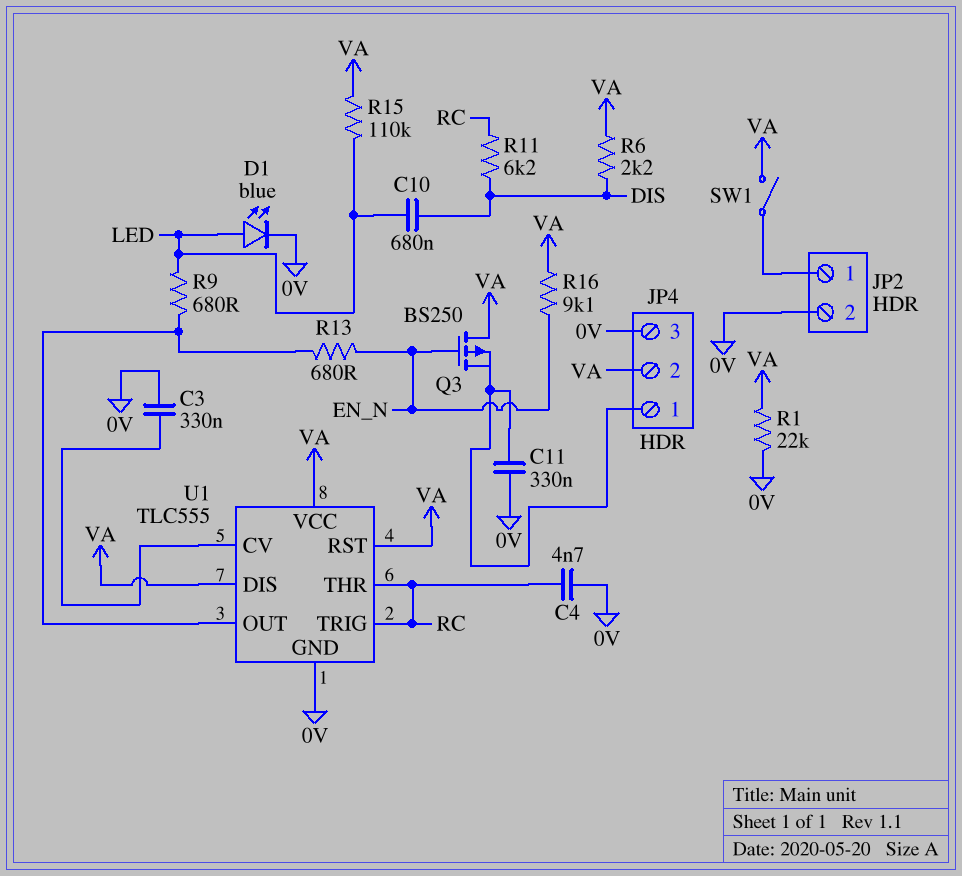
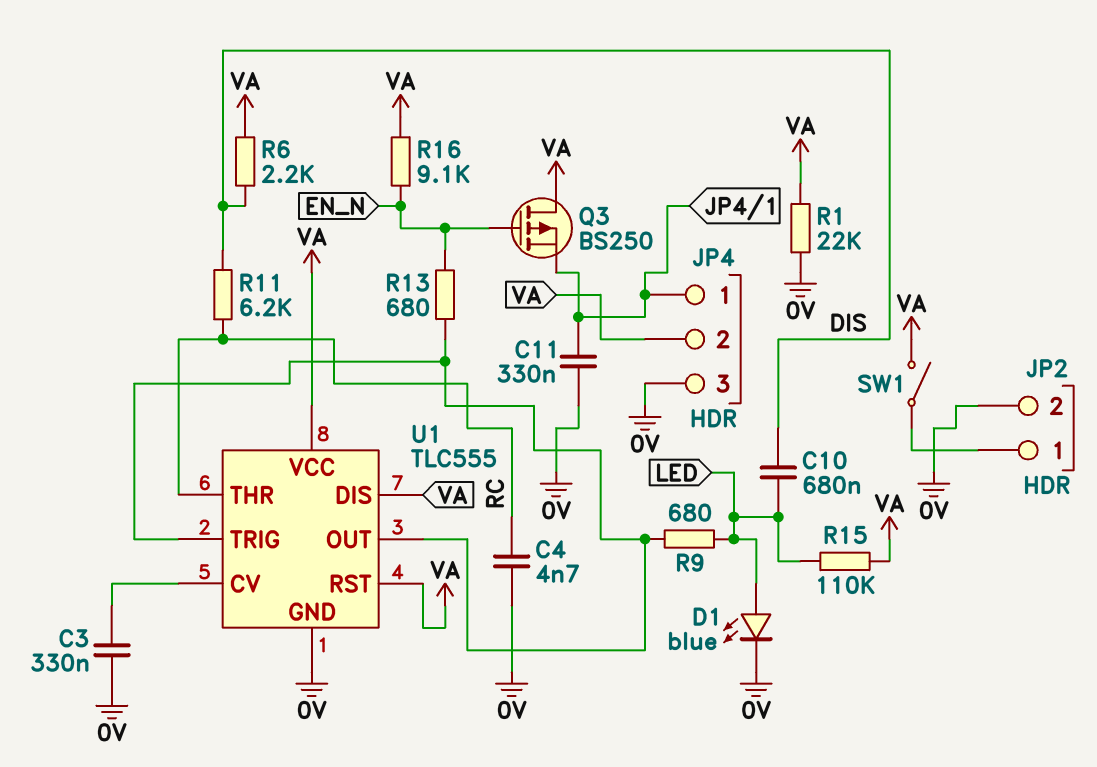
U1 pin TRIG: RC -> U1/OUT

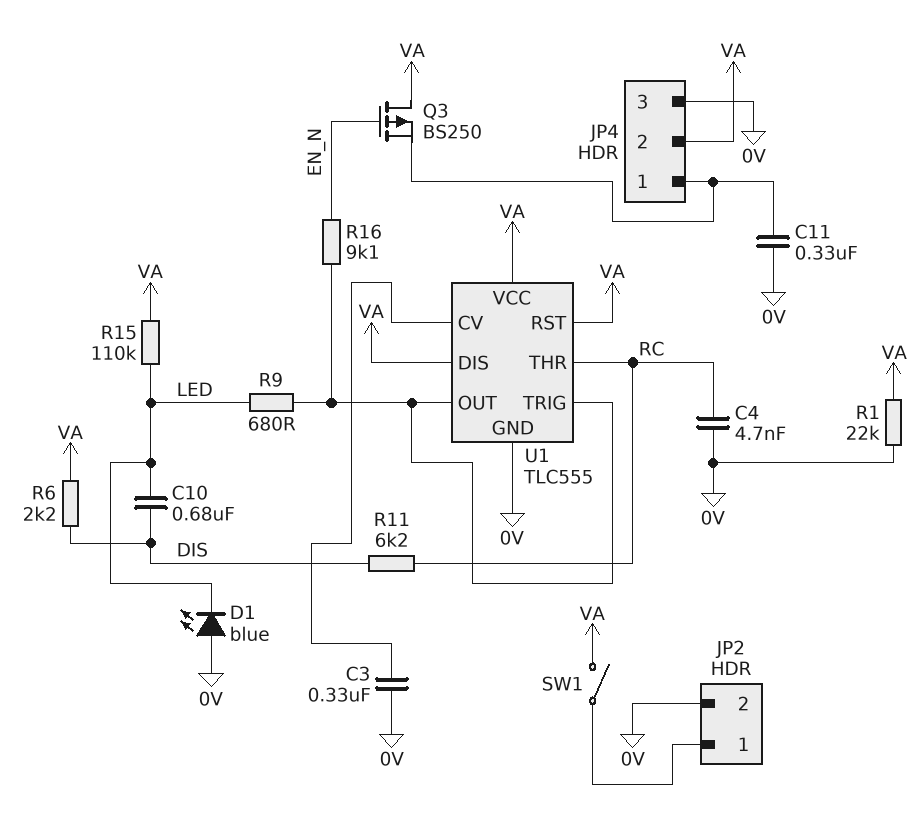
D1: LED blue (A LED, K 0V) -> LED blue (A 0V, K LED)
R13: 680 (EN_N, U1/OUT) -> none
R16: 9.1k (EN_N, VA) -> 9.1k (EN_N, U1/OUT)

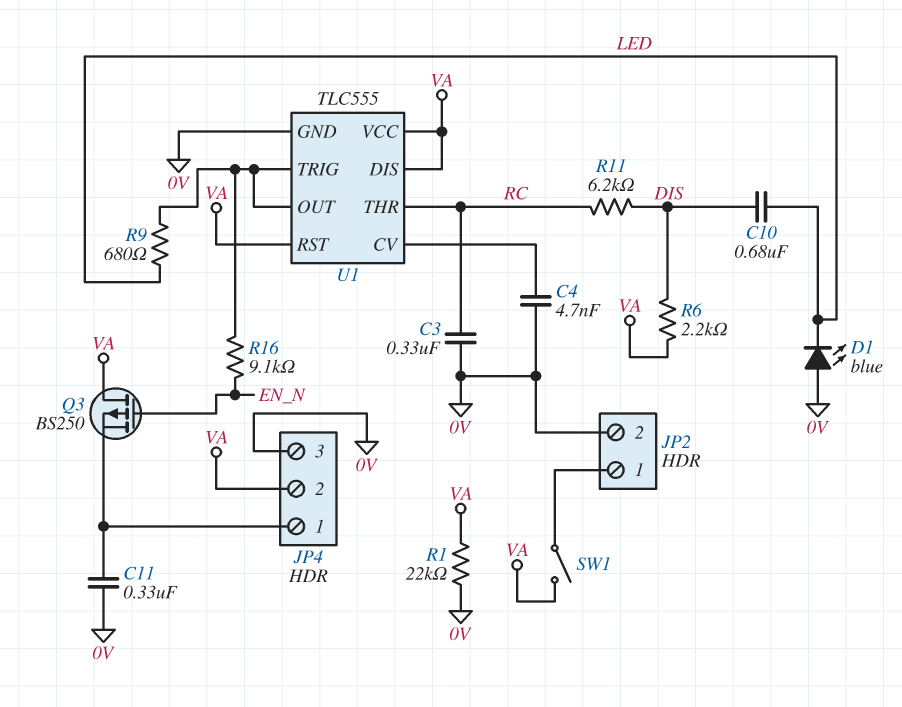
C3: 330nF (0V, U1/CV) -> 330nF (0V, RC)
C4: 4.7nF (0V, RC) -> 4.7nF (0V, U1/CV)
R15: 110k (LED, VA) -> none

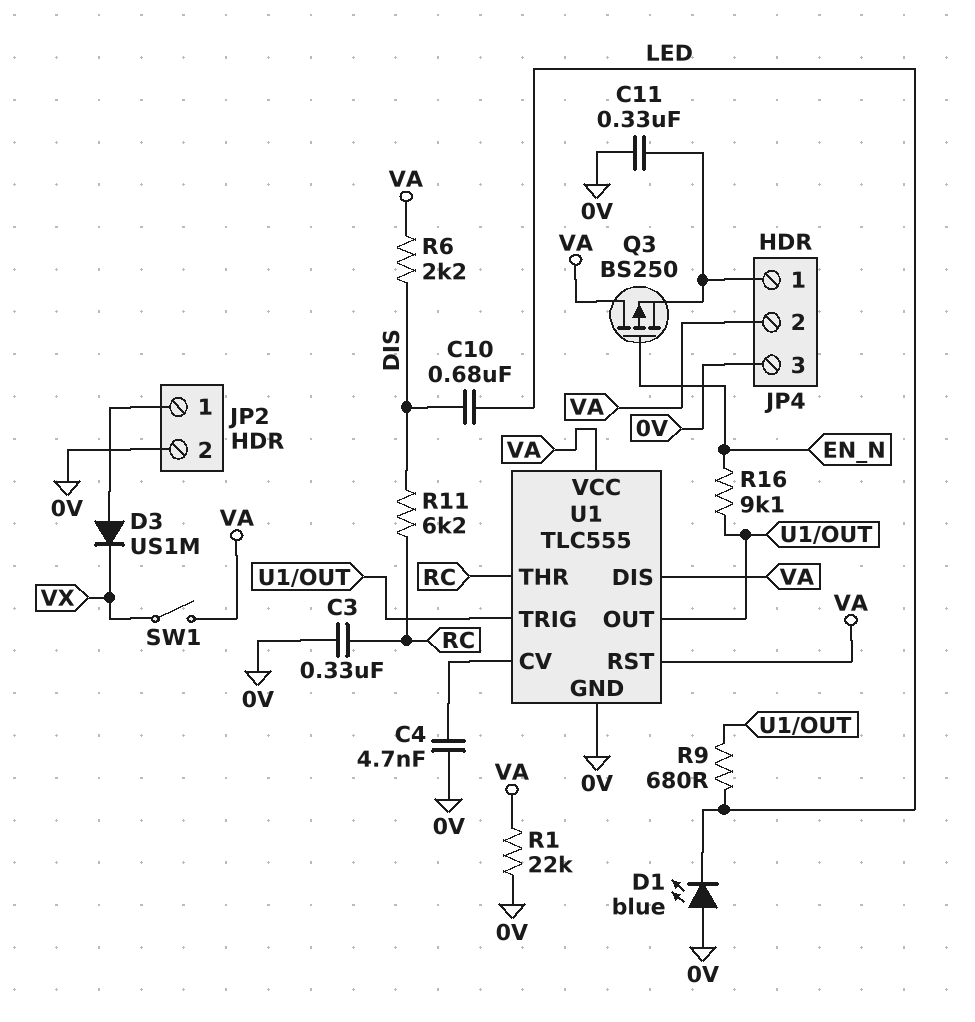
D3: none -> diode US1M (A JP2/1, K VX)
SW1: switch (JP2/1, VA) -> switch (VA, VX)

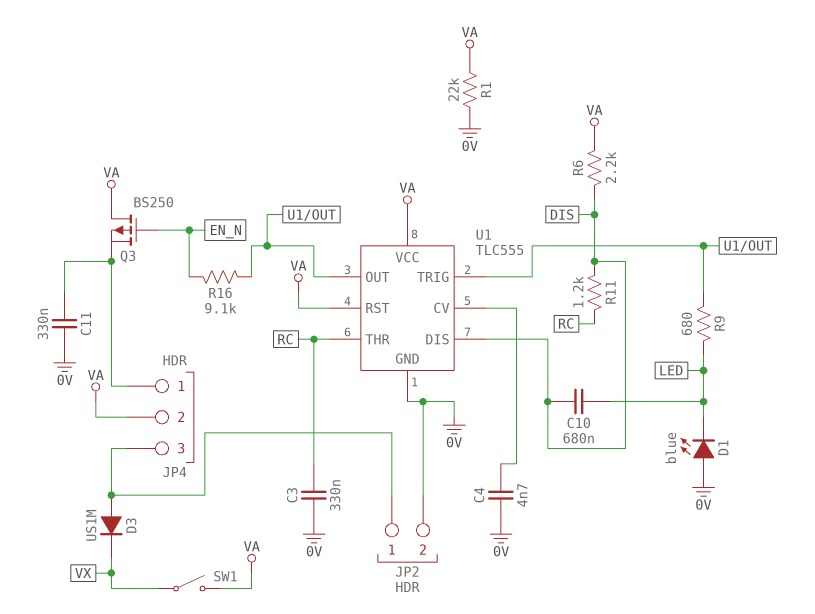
JP4 pin 3: 0V -> JP2/1
R11: 6.2k (DIS, RC) -> 1.2k (DIS, RC)
U1 pin DIS: VA -> DIS

